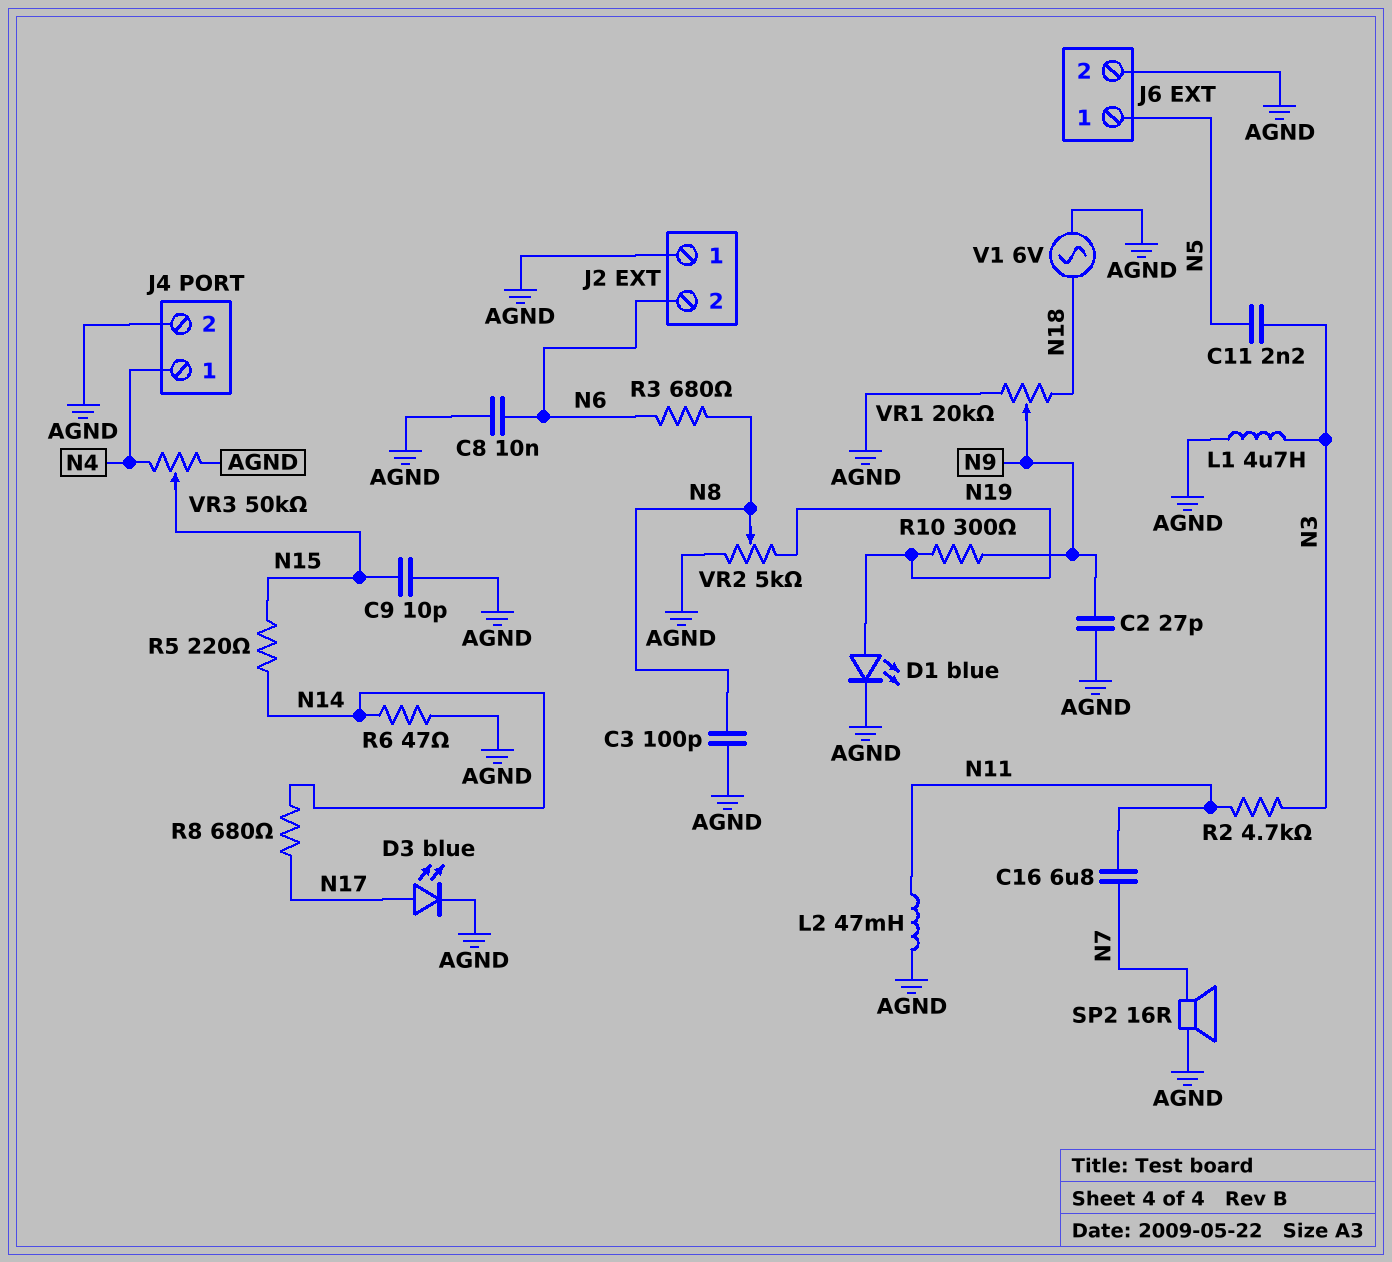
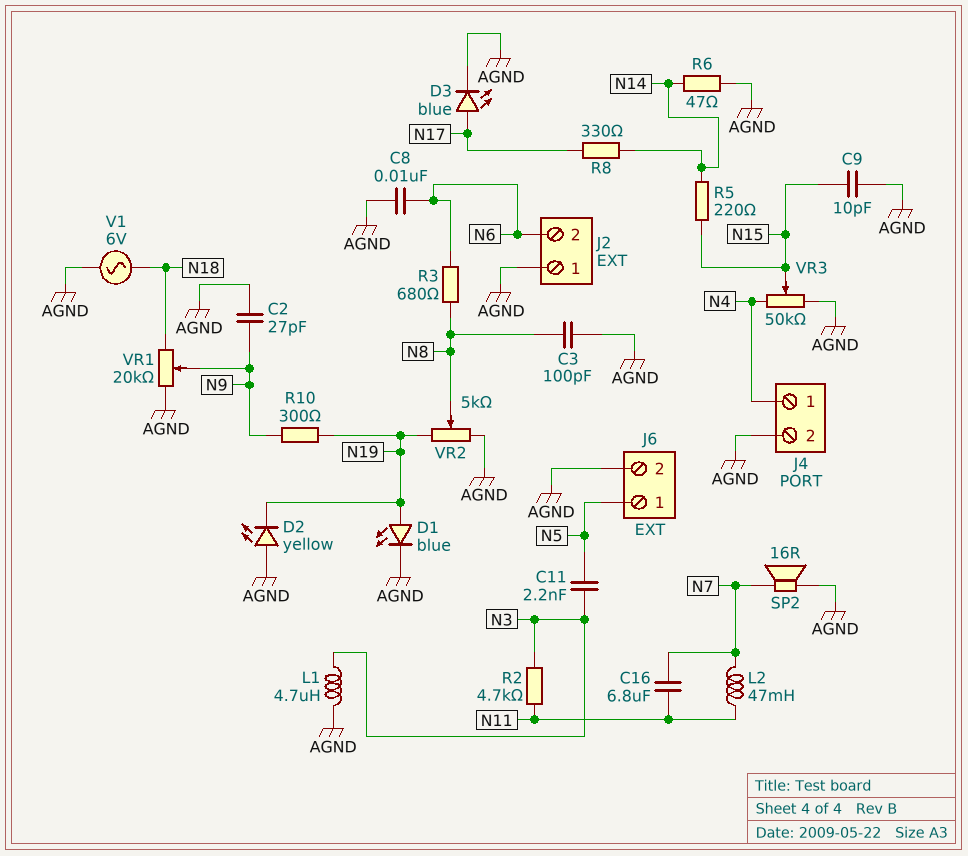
D2: none -> LED yellow (A AGND, K N19)
L2: 47mH (AGND, N11) -> 47mH (N7, N11)
R8: 680 (N14, N17) -> 330 (N14, N17)

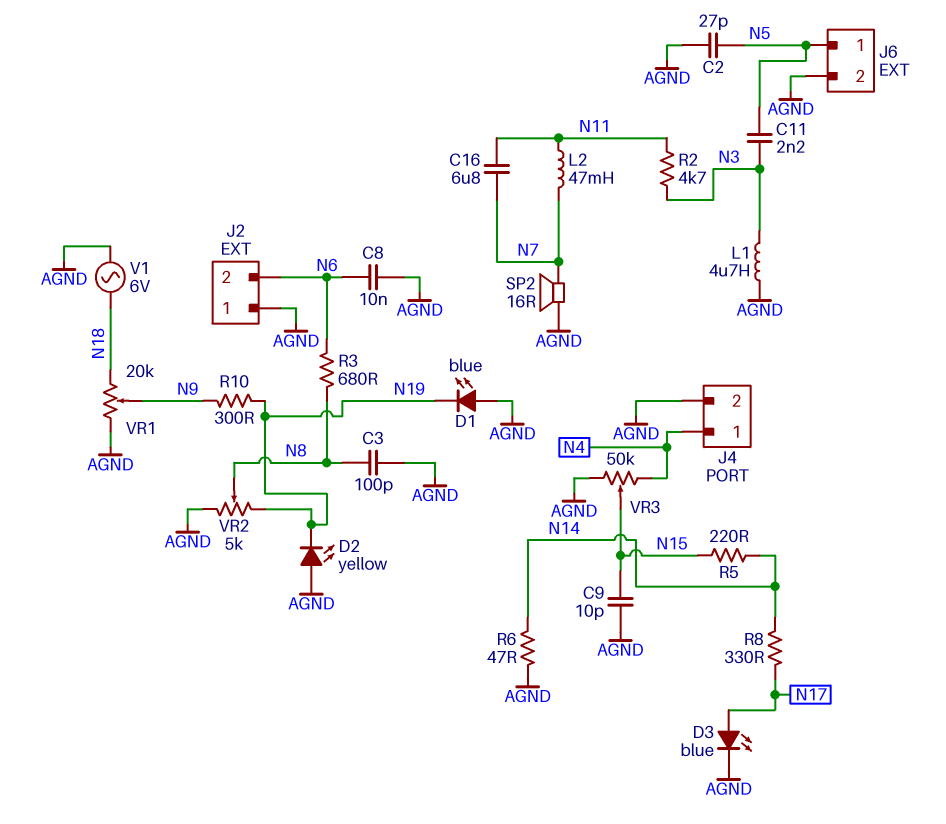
C2: 27pF (AGND, N9) -> 27pF (AGND, N5)
D1: LED blue (A N19, K AGND) -> LED blue (A AGND, K N19)

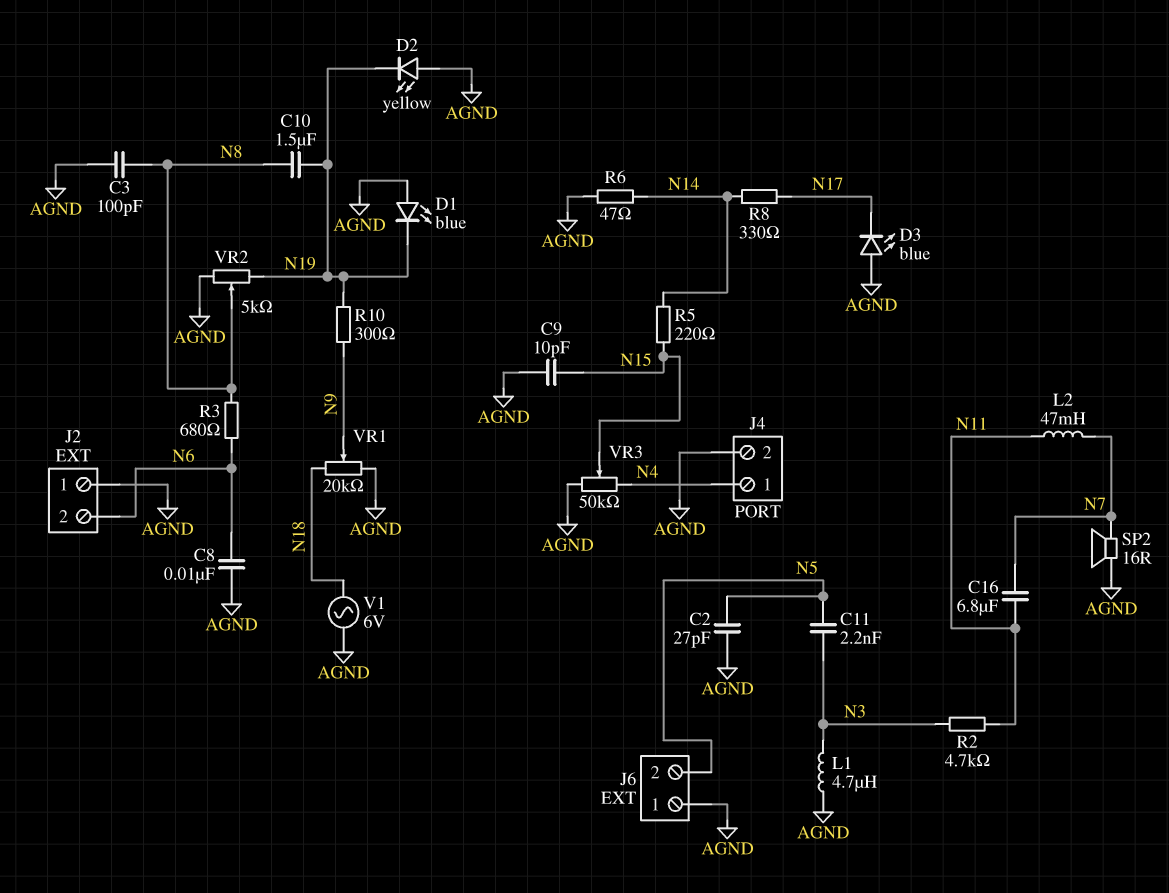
C10: none -> 1.5uF (N8, N19)
D3: LED blue (A N17, K AGND) -> LED blue (A AGND, K N17)
J6 pin 1: N5 -> AGND
J6 pin 2: AGND -> N5

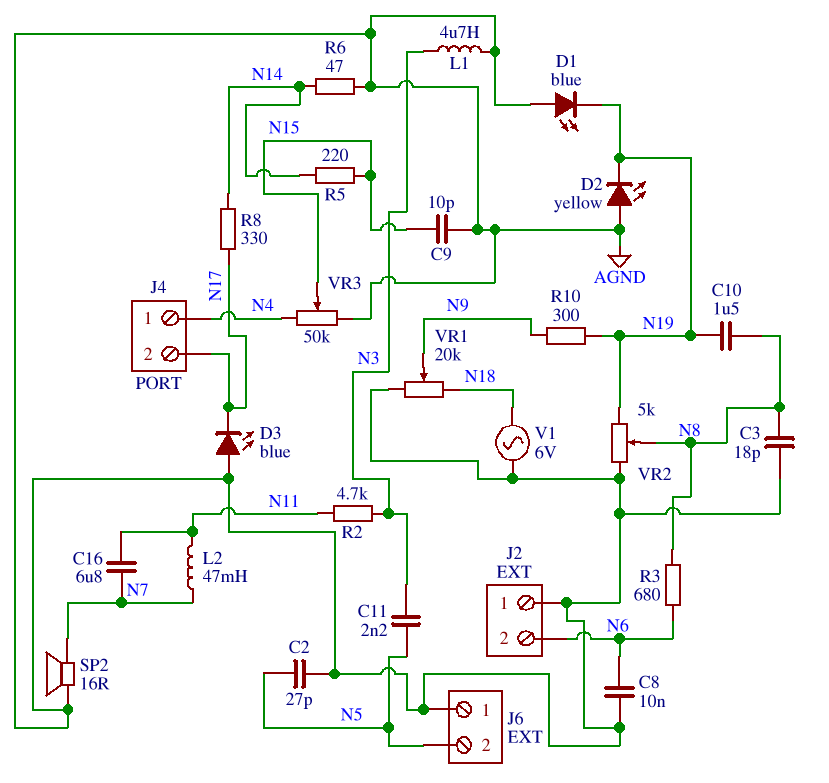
C3: 100pF (AGND, N8) -> 18pF (AGND, N8)
J4 pin 2: AGND -> N17

